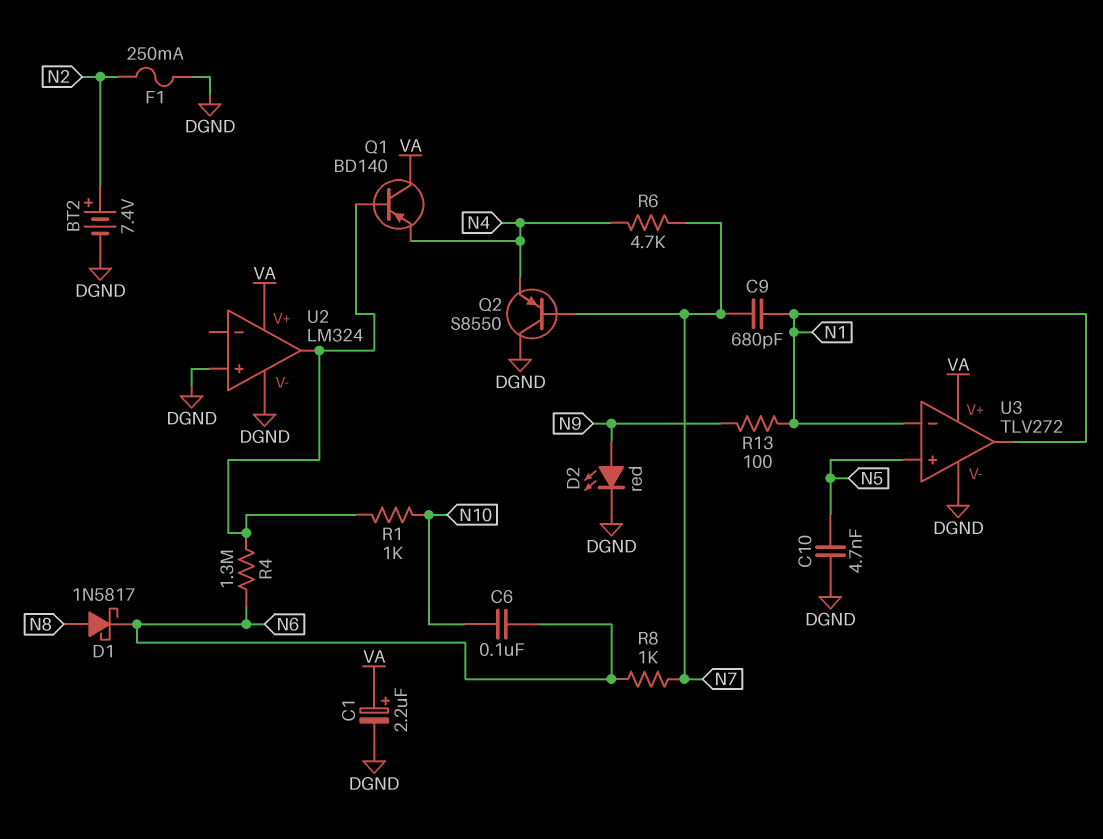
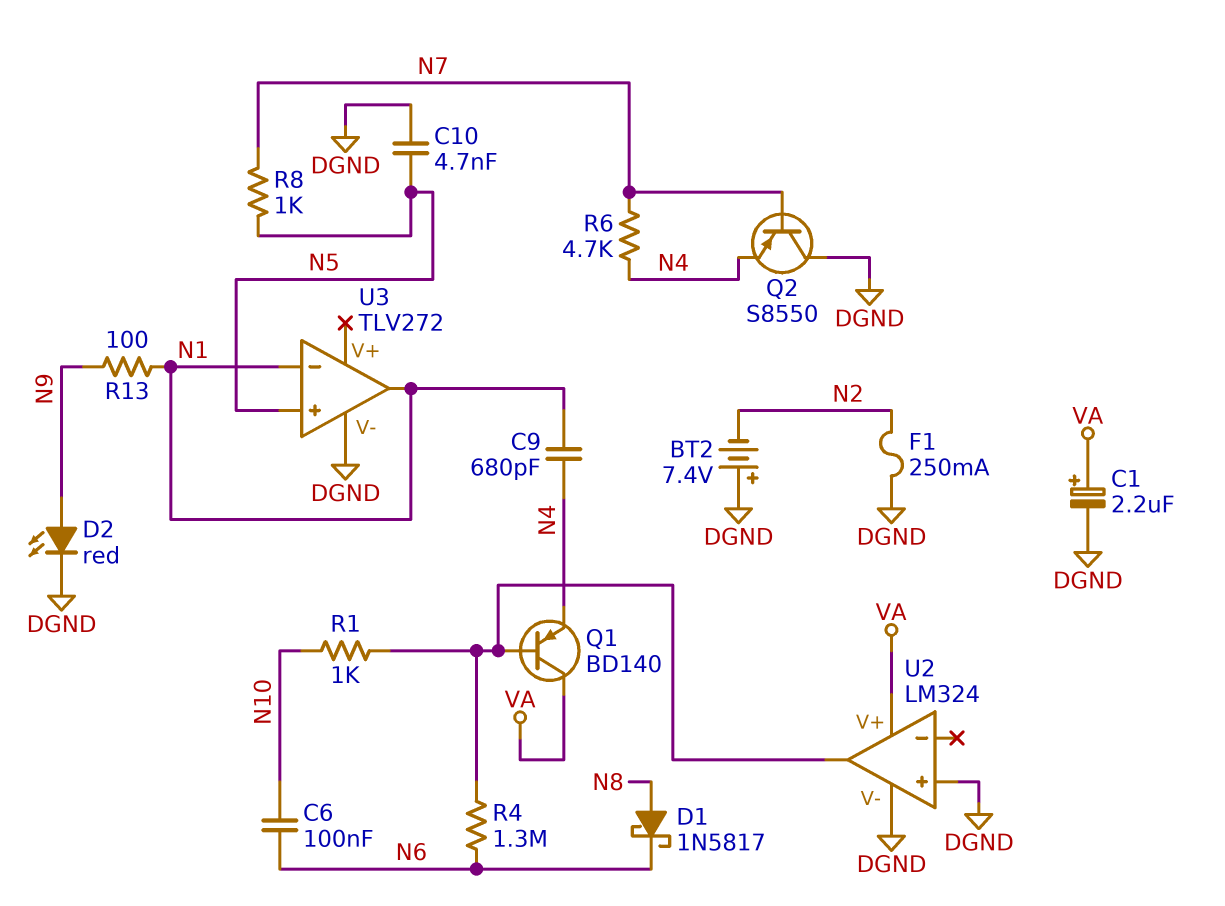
BT2: 7.4V (plus N2, minus DGND) -> 7.4V (plus DGND, minus N2)
C9: 680pF (N1, N7) -> 680pF (N1, N4)
R8: 1k (N6, N7) -> 1k (N5, N7)
U3 pin V+: VA -> none

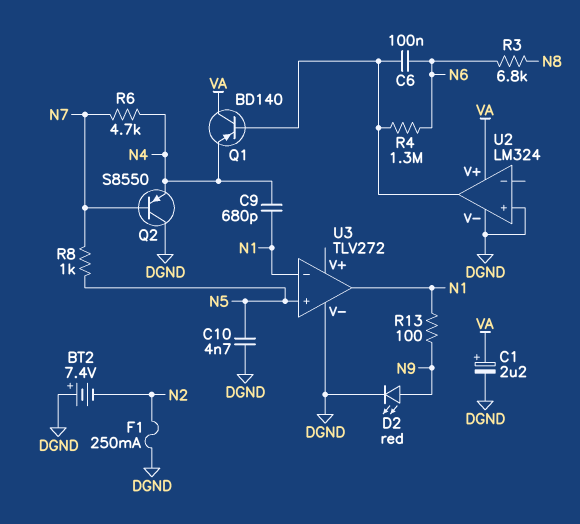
C6: 100nF (N6, N10) -> 100nF (N6, U2/out)
D1: schottky 1N5817 (A N8, K N6) -> none
R1: 1k (N10, U2/out) -> none
R3: none -> 6.8k (N6, N8)

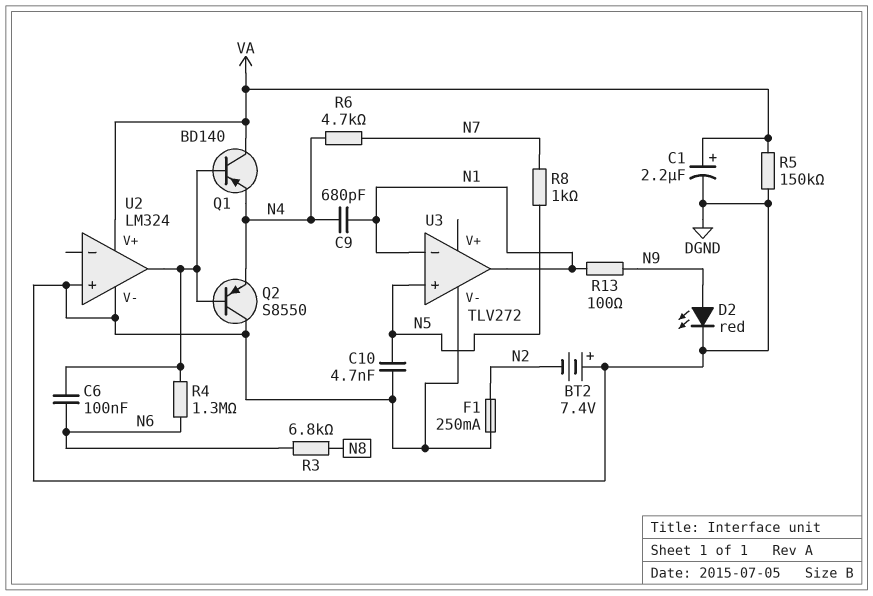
Q2: PNP S8550 (B N7, C DGND, E N4) -> PNP S8550 (B U2/out, C DGND, E N4)
R5: none -> 150k (DGND, VA)

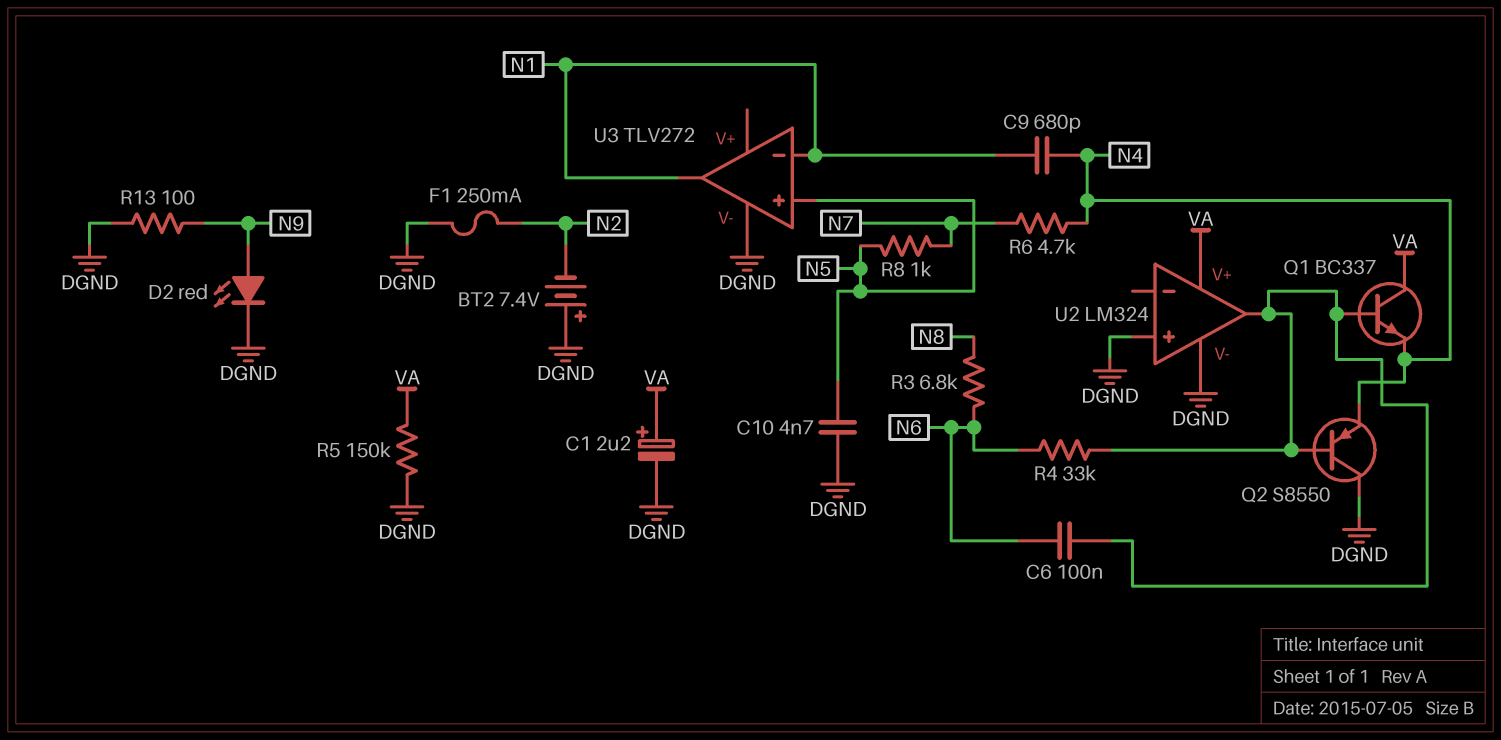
Q1: PNP BD140 (B U2/out, C VA, E N4) -> NPN BC337 (B U2/out, C VA, E N4)
R4: 1.3M (N6, U2/out) -> 33k (N6, U2/out)
R13: 100 (N1, N9) -> 100 (DGND, N9)

